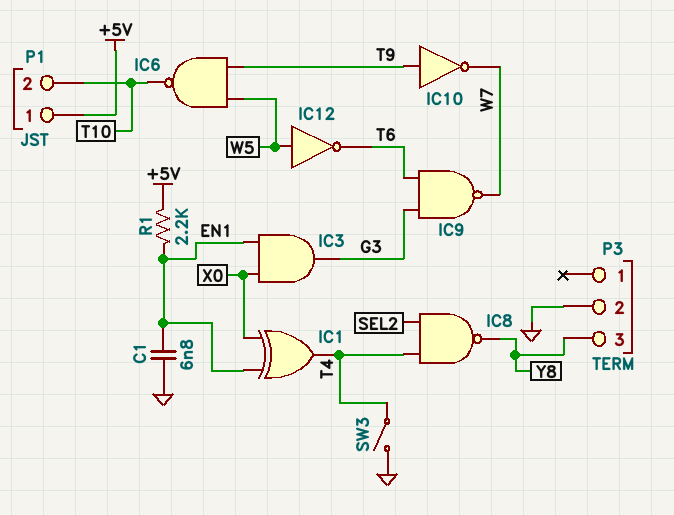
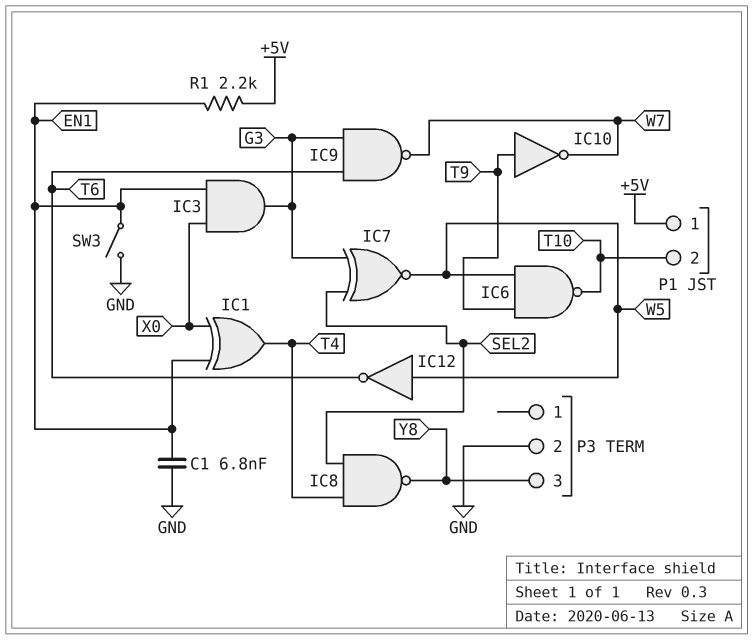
IC7: none -> XNOR (in G3, in SEL2, out W5)
SW3: switch (GND, T4) -> switch (EN1, GND)

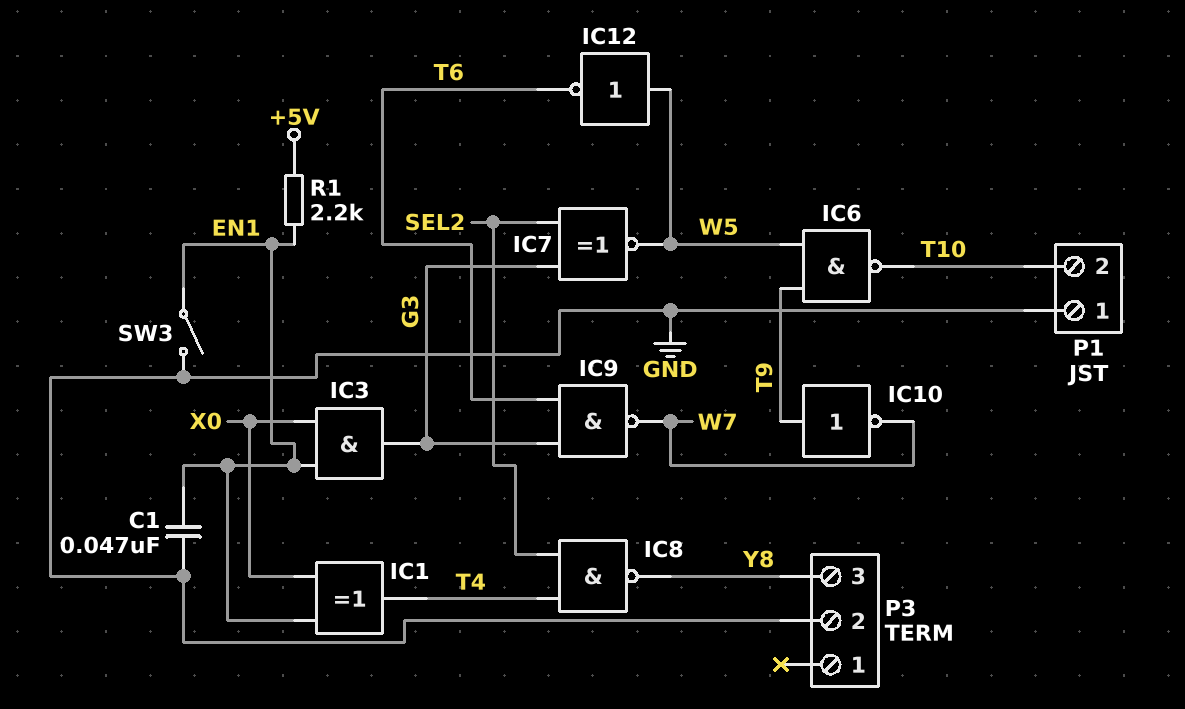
C1: 6.8nF (EN1, GND) -> 47nF (EN1, GND)
P1 pin 1: +5V -> GND

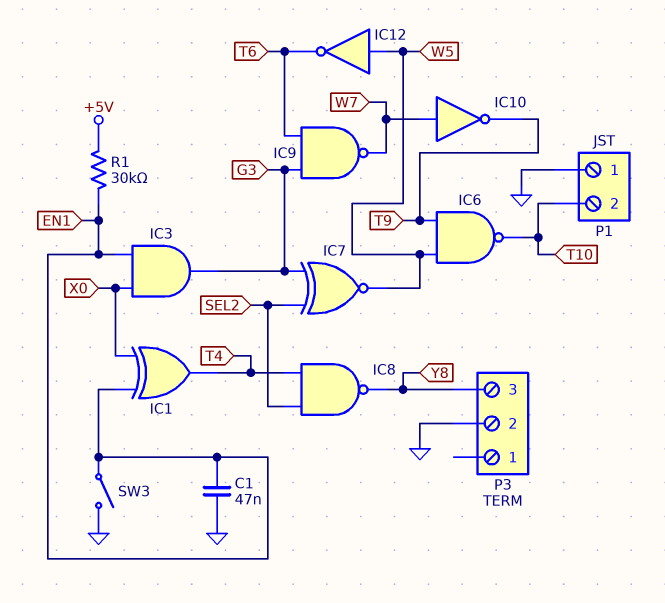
IC10: NOT (in T9, out W7) -> NOT (in W7, out T9)
R1: 2.2k (+5V, EN1) -> 30k (+5V, EN1)

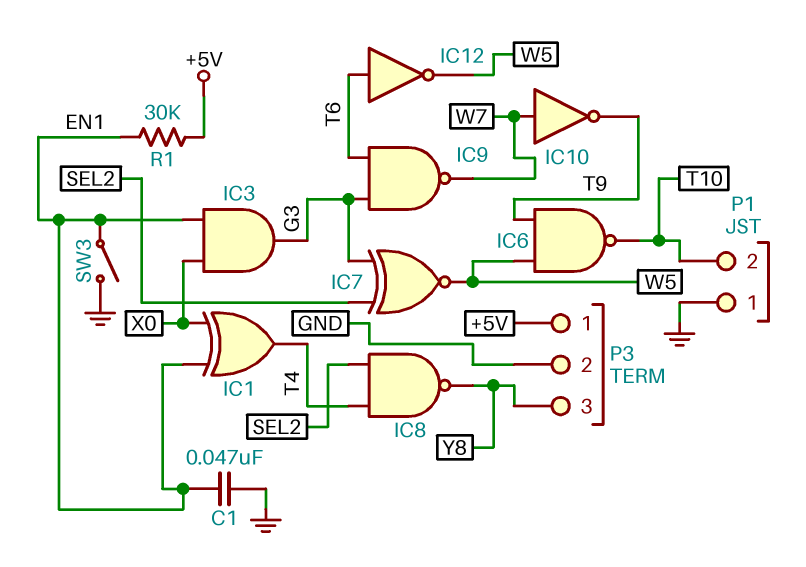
IC12: NOT (in W5, out T6) -> NOT (in T6, out W5)
P3 pin 1: none -> +5V

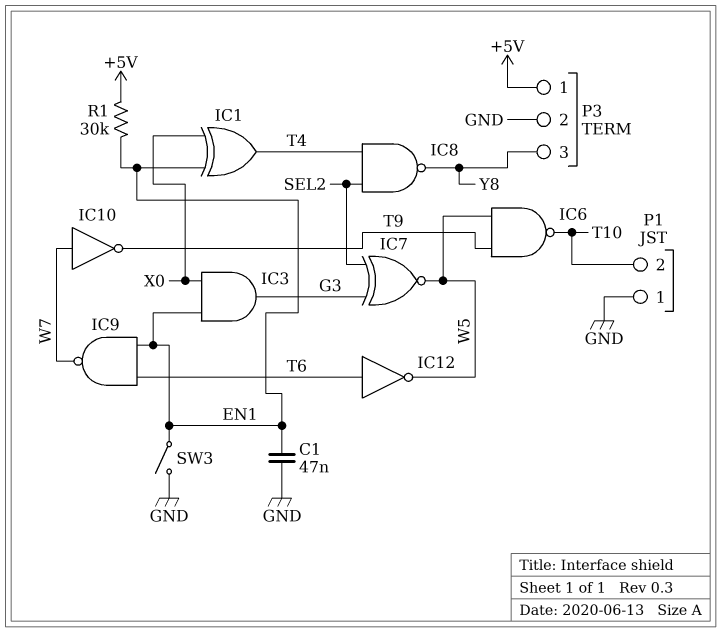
IC9: NAND (in G3, in T6, out W7) -> NAND (in EN1, in T6, out W7)

